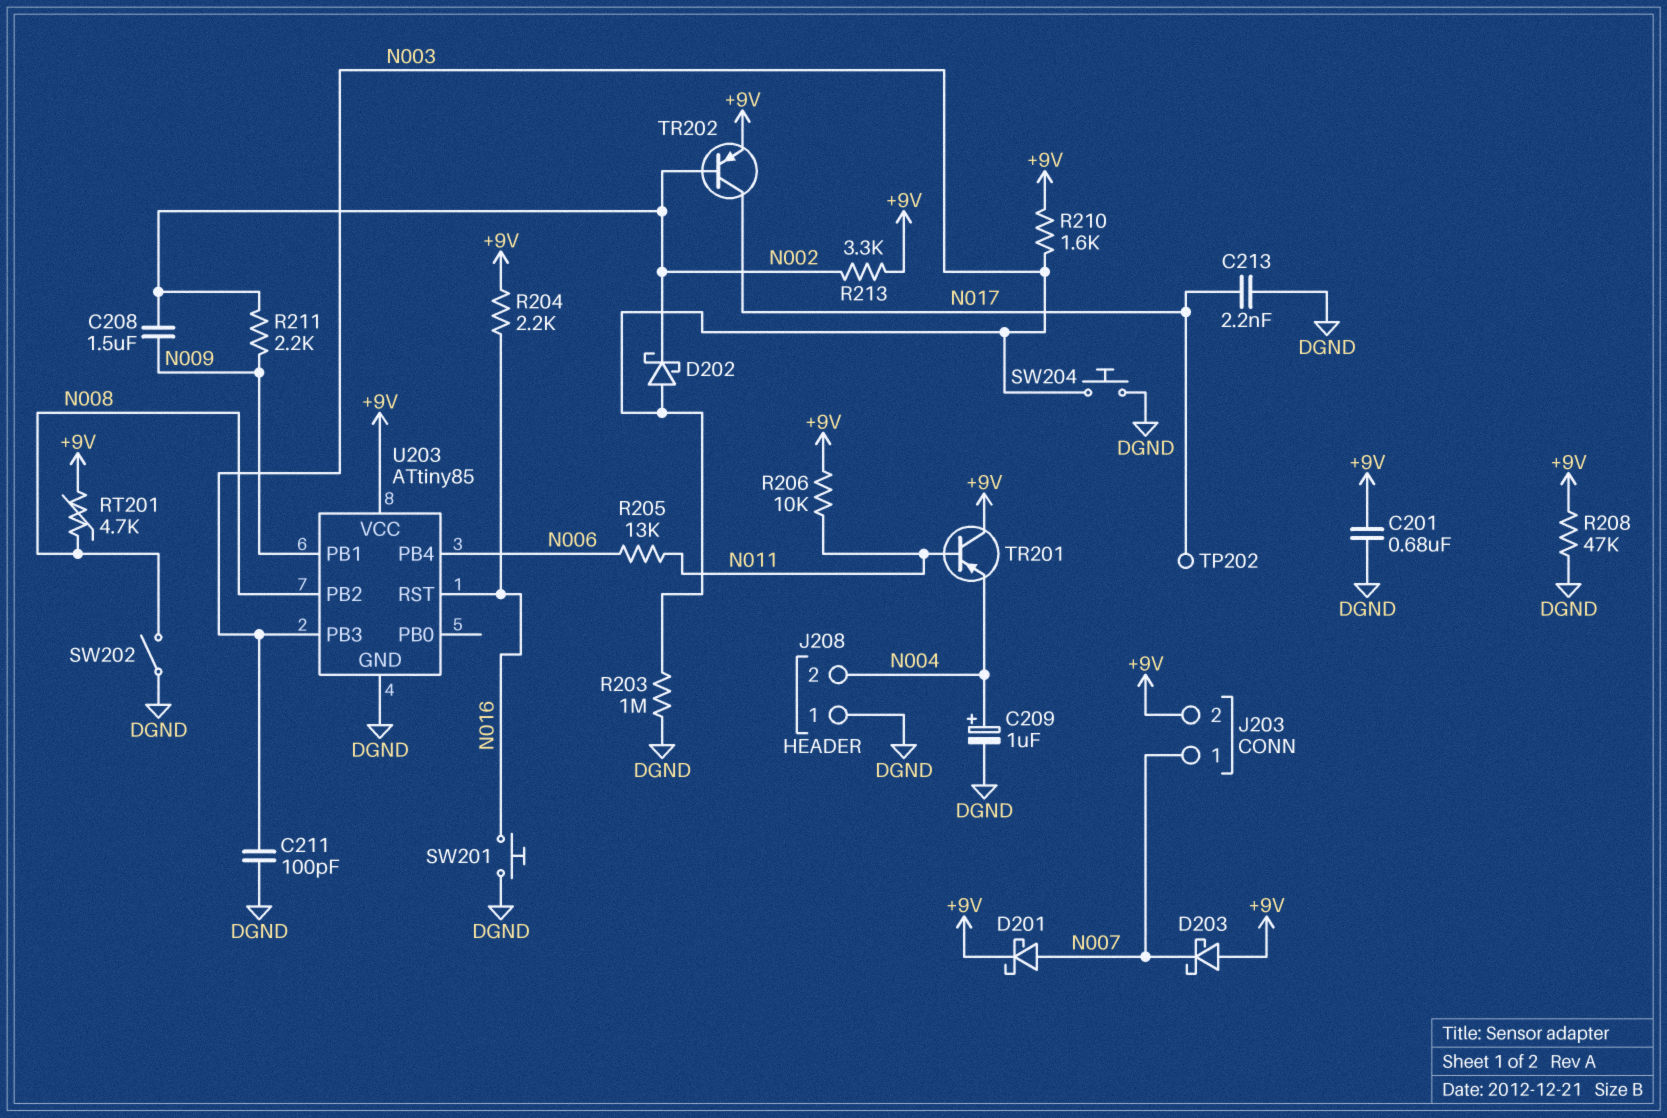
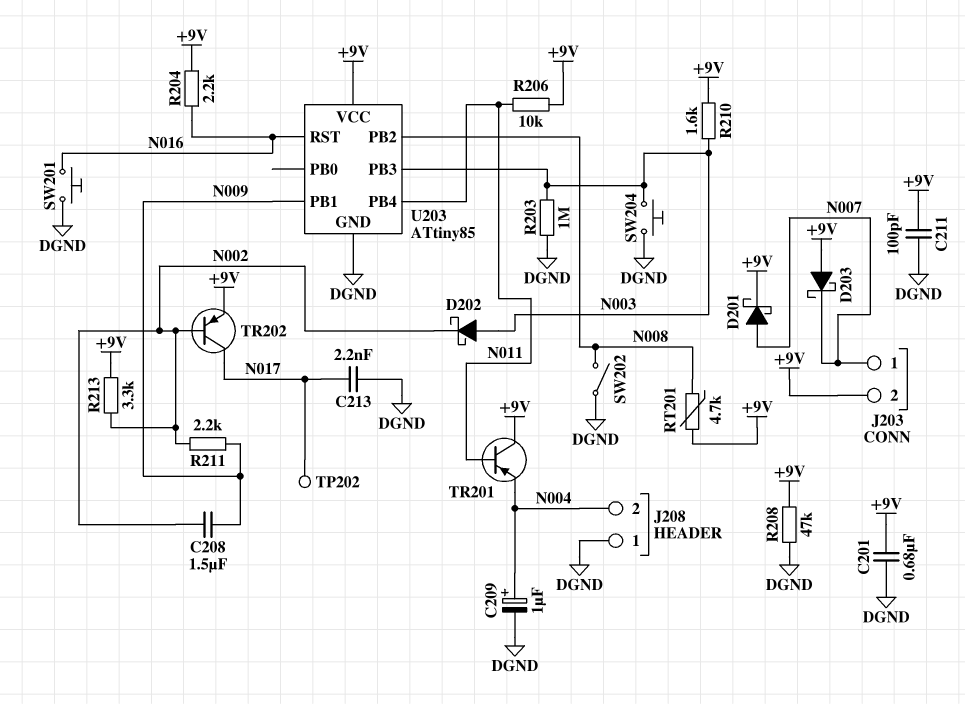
C211: 100pF (DGND, N003) -> 100pF (+9V, DGND)
R205: 13k (N006, N011) -> none
U203 pin PB4: N006 -> N011

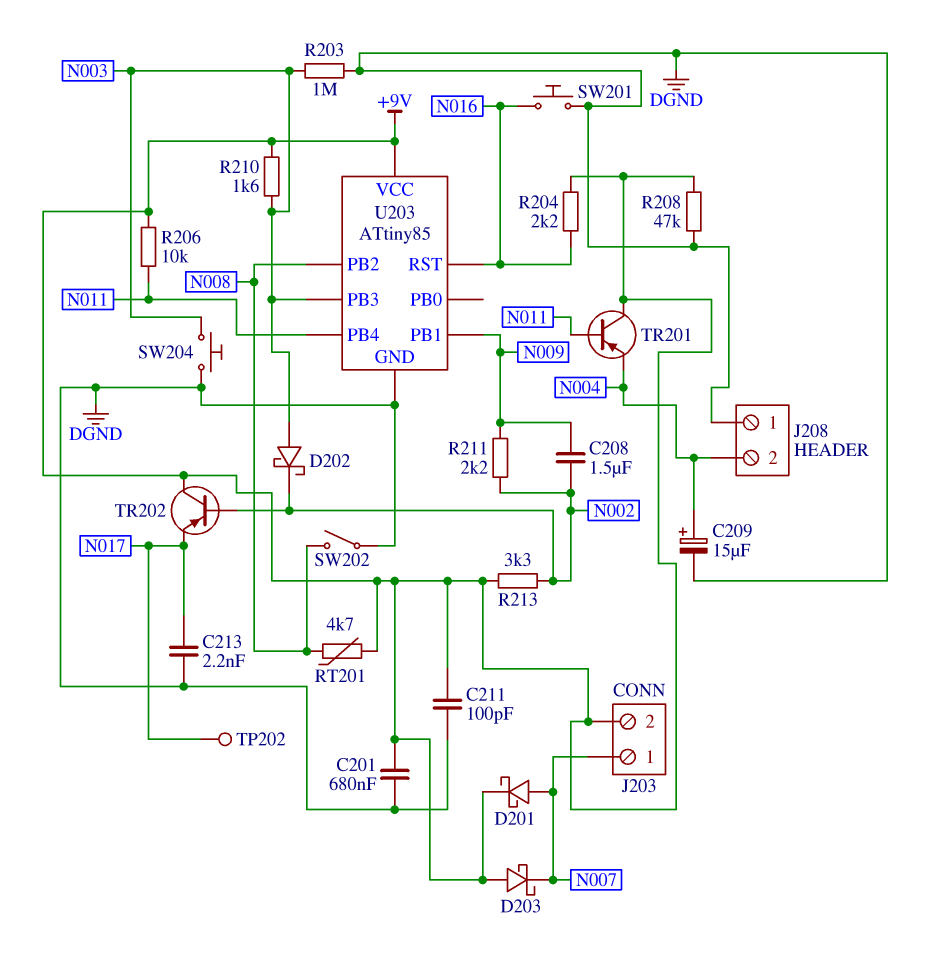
C209: 1uF (plus N004, minus DGND) -> 15uF (plus N004, minus DGND)
TR202: PNP (B N002, C N017, E +9V) -> PNP (B N002, C +9V, E N017)

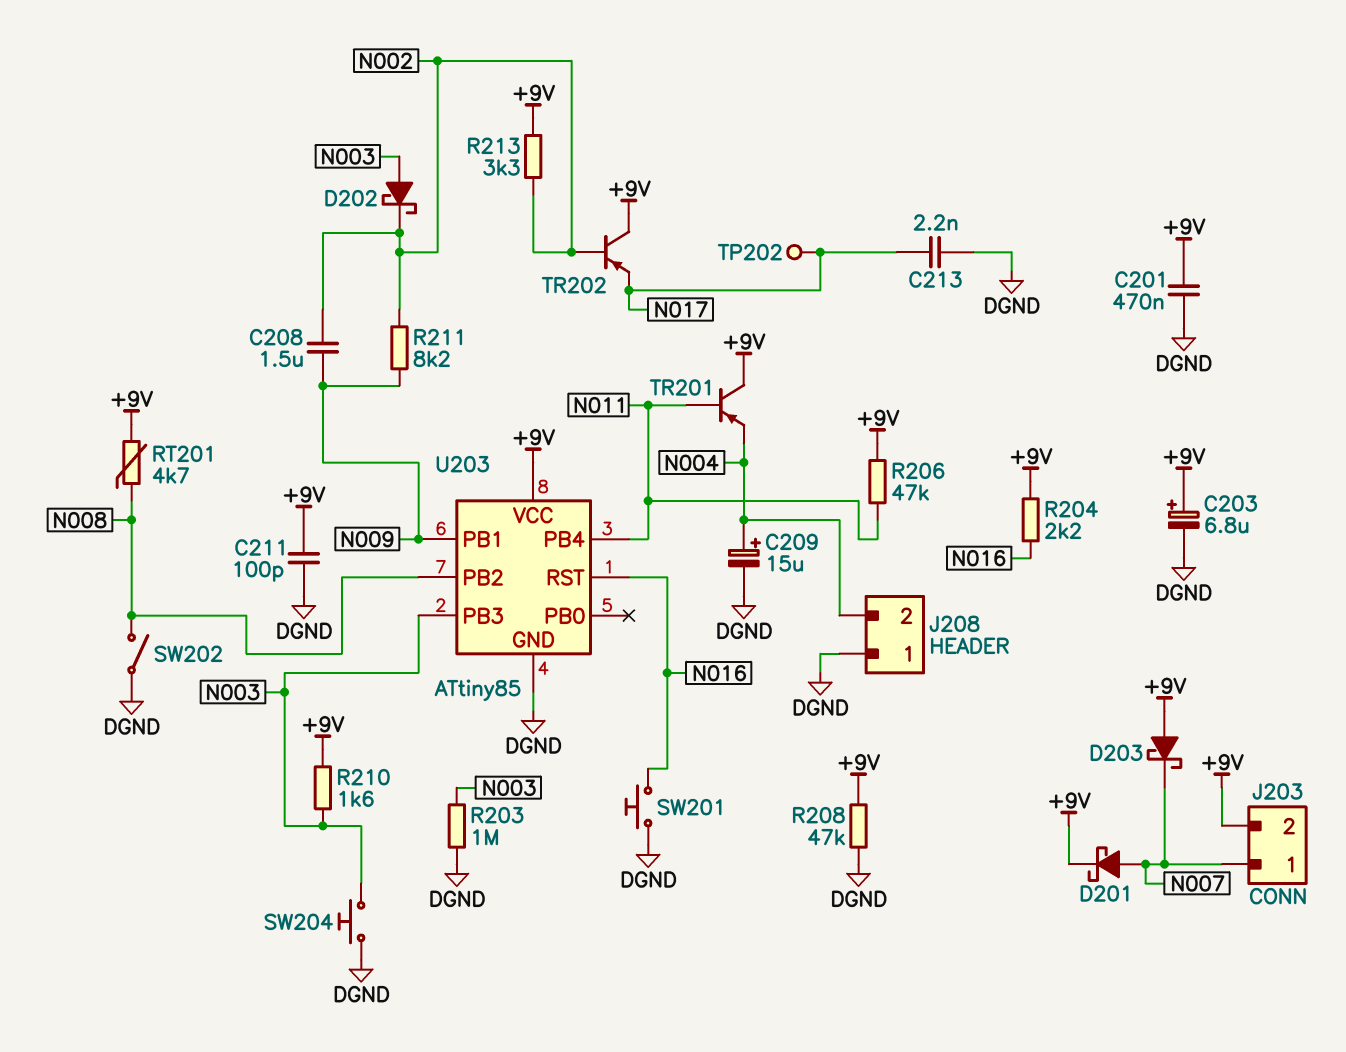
C201: 680nF (+9V, DGND) -> 470nF (+9V, DGND)
C203: none -> 6.8uF (plus +9V, minus DGND)
R206: 10k (+9V, N011) -> 47k (+9V, N011)
R211: 2.2k (N002, N009) -> 8.2k (N002, N009)

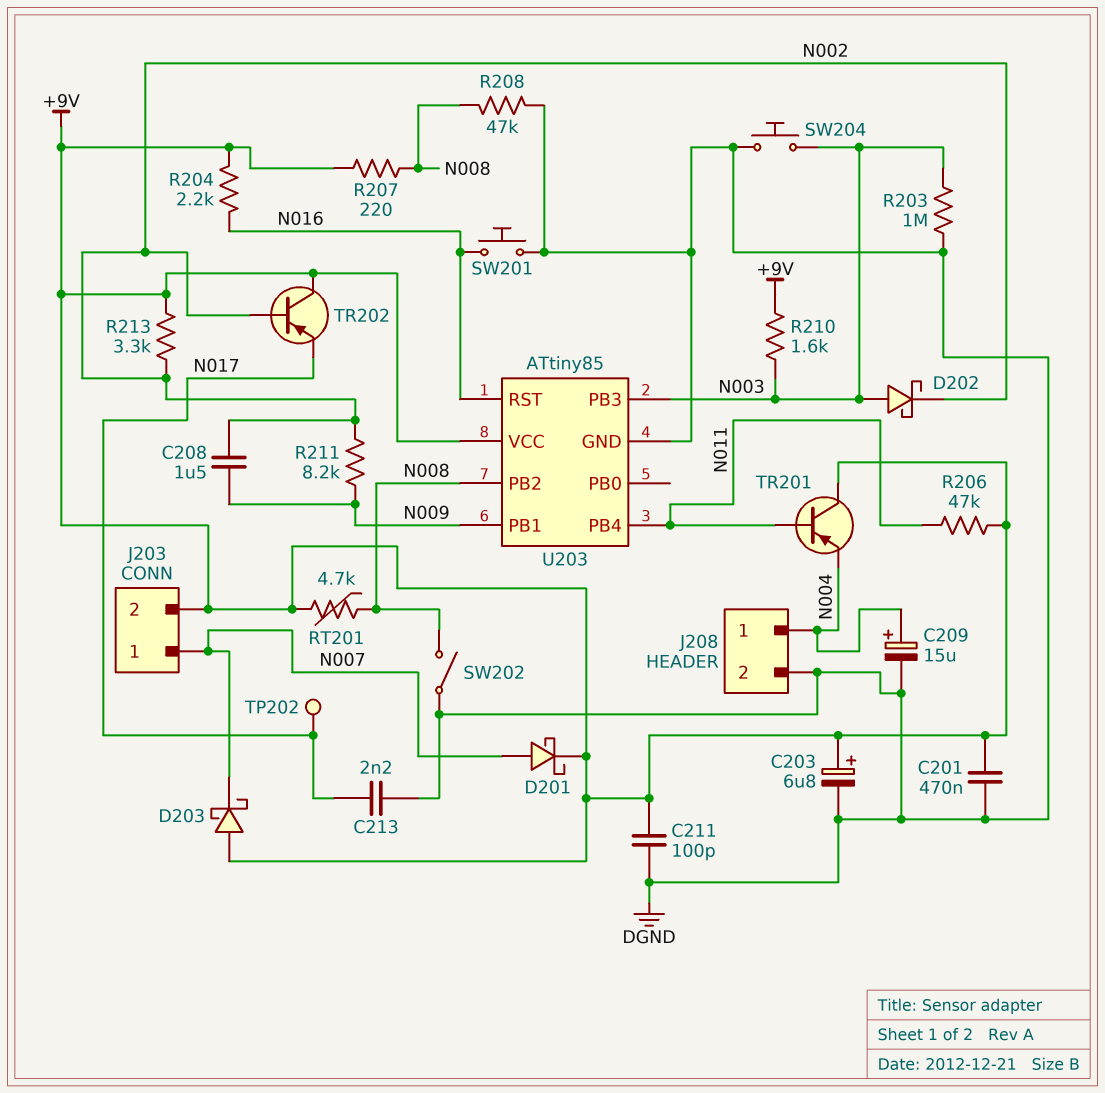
J208 pin 1: DGND -> N004
J208 pin 2: N004 -> DGND
R207: none -> 220 (+9V, N008)
R208: 47k (+9V, DGND) -> 47k (DGND, N008)

